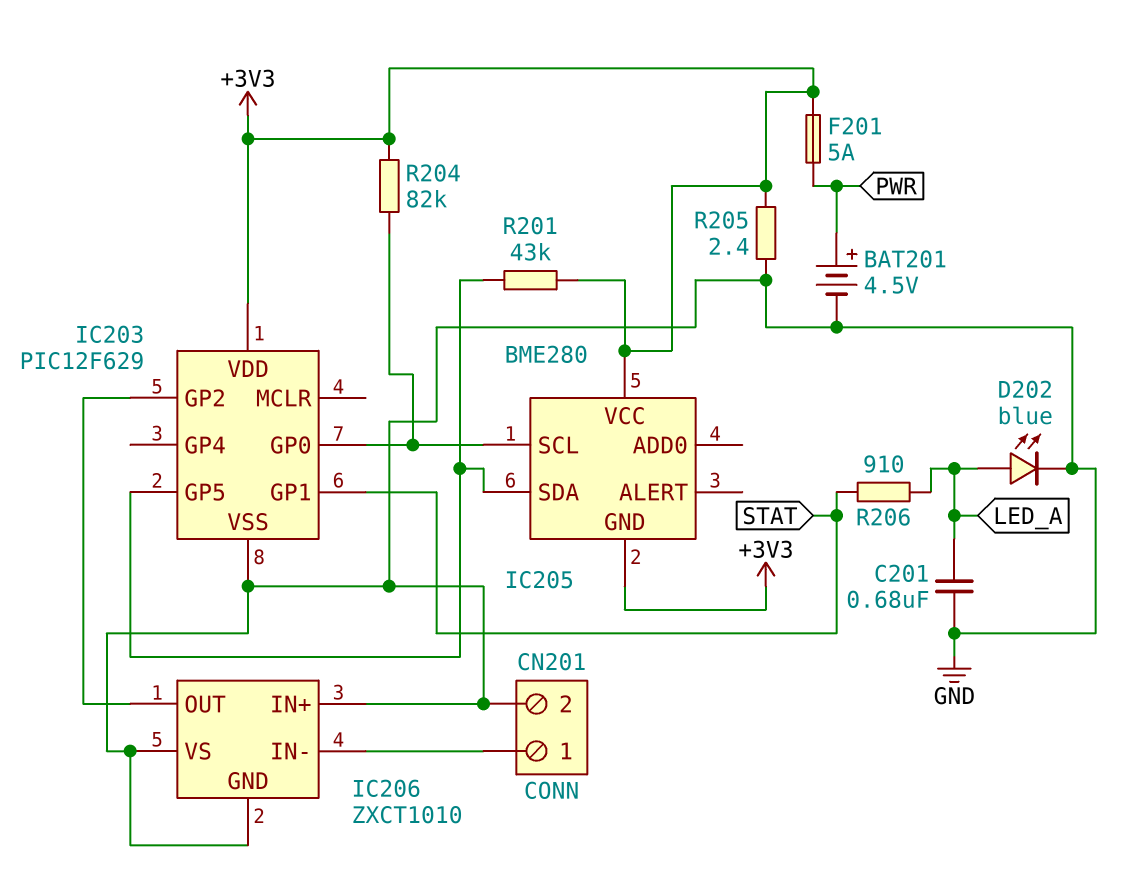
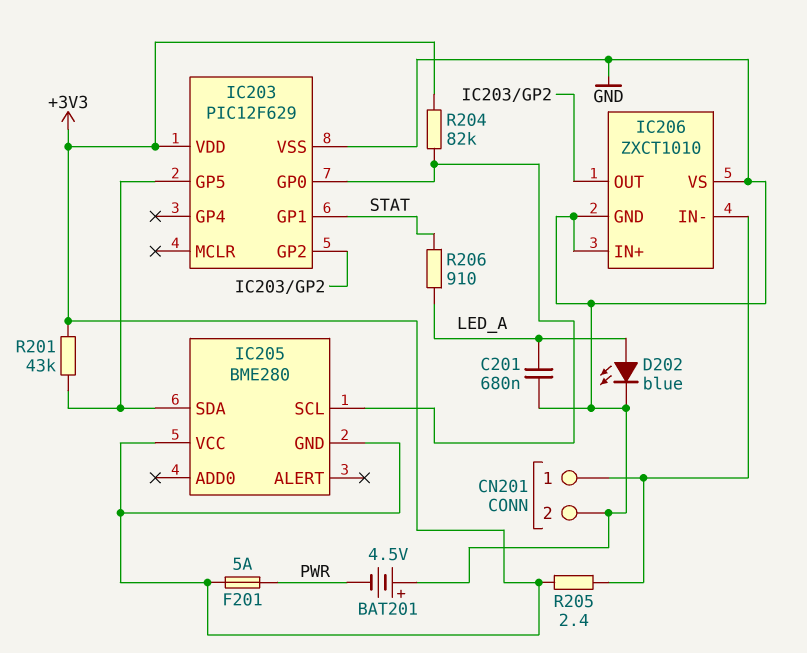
BAT201: 4.5V (plus PWR, minus GND) -> 4.5V (plus GND, minus PWR)
R205: 2.4 (+3V3, GND) -> 2.4 (+3V3, CN201/1)

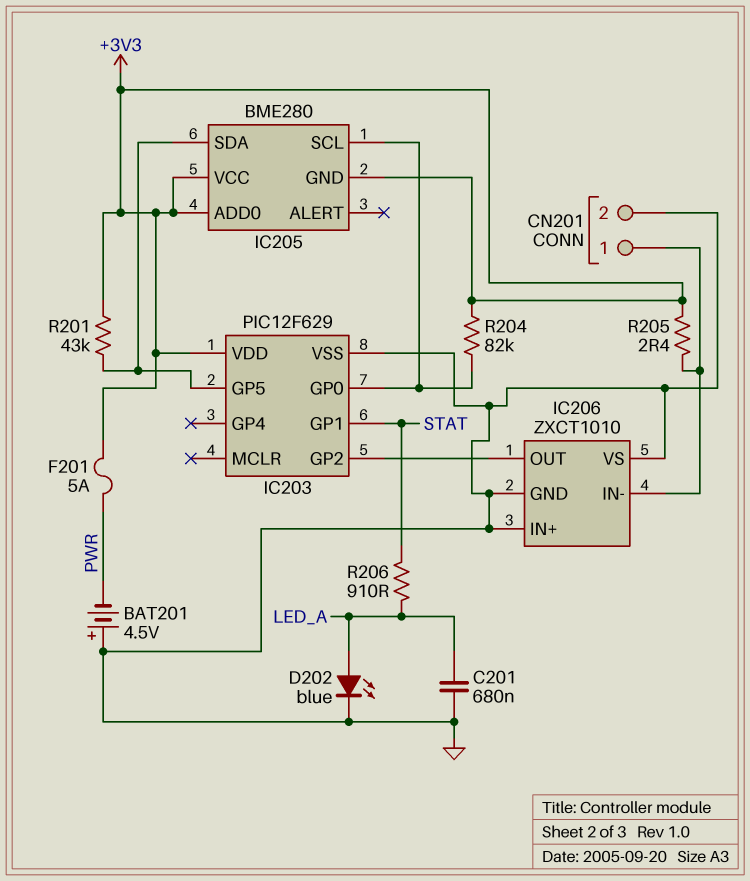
IC205 pin ADD0: none -> +3V3

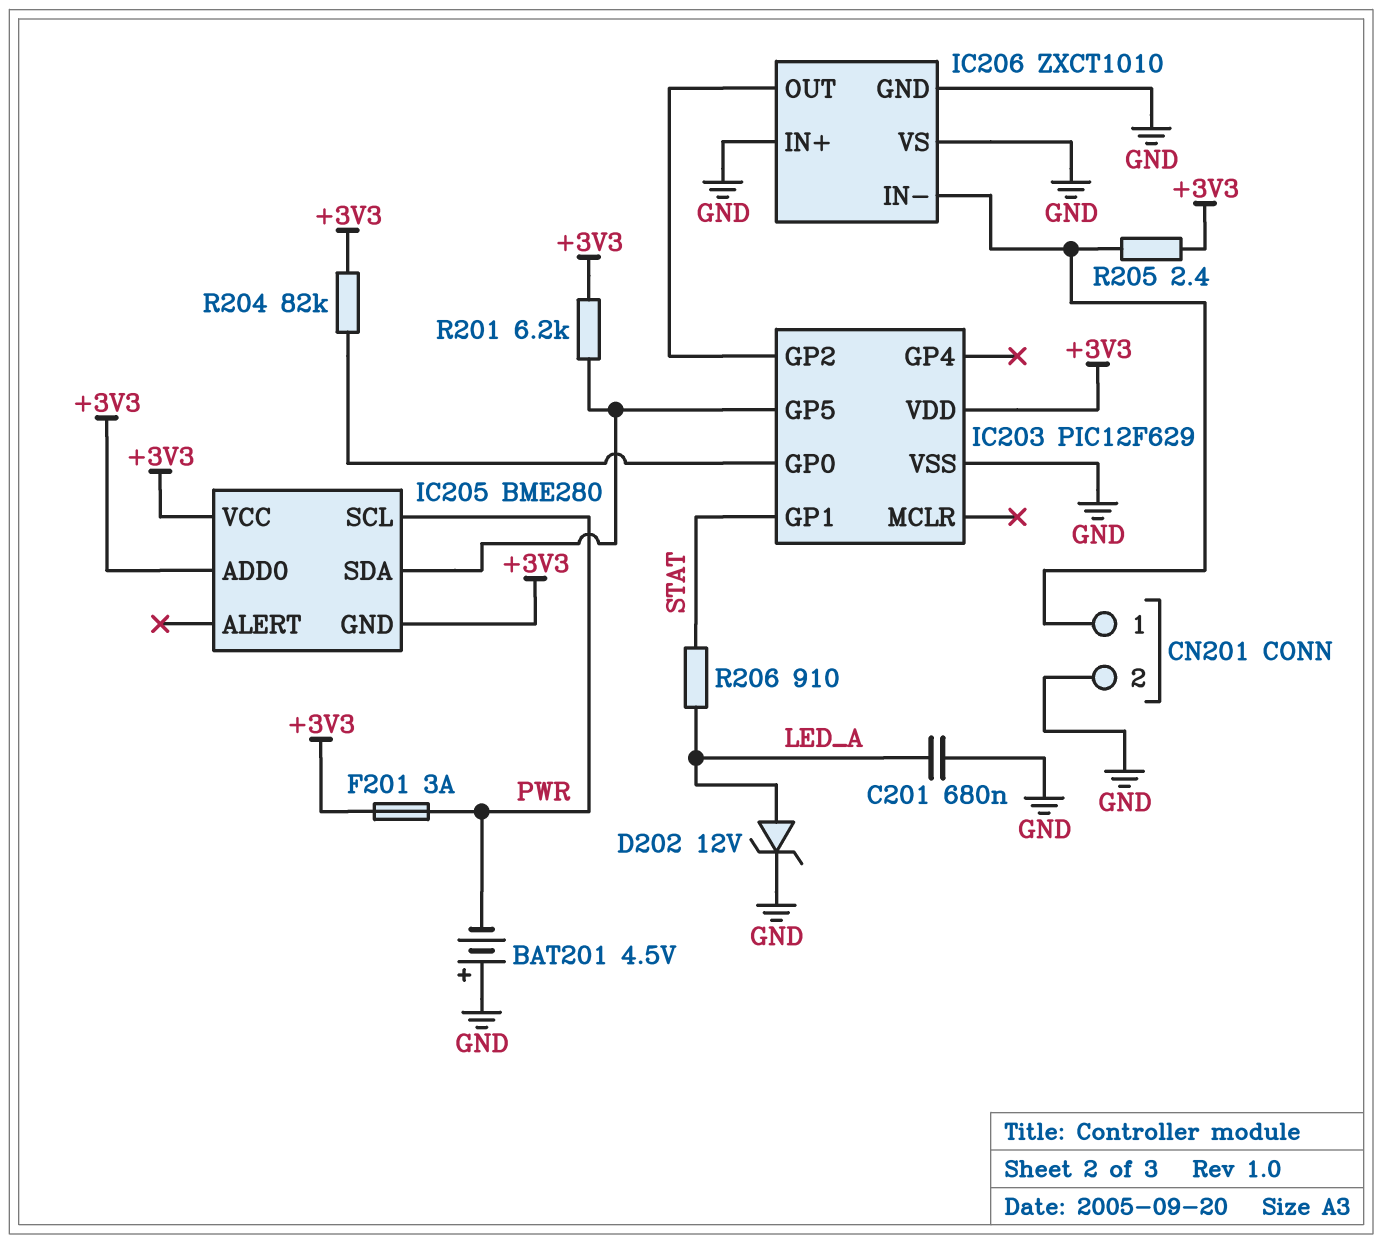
D202: LED blue (A LED_A, K GND) -> zener 12V (A LED_A, K GND)
F201: 5A (+3V3, PWR) -> 3A (+3V3, PWR)
IC205 pin SCL: IC203/GP0 -> PWR
R201: 43k (+3V3, IC203/GP5) -> 6.2k (+3V3, IC203/GP5)

